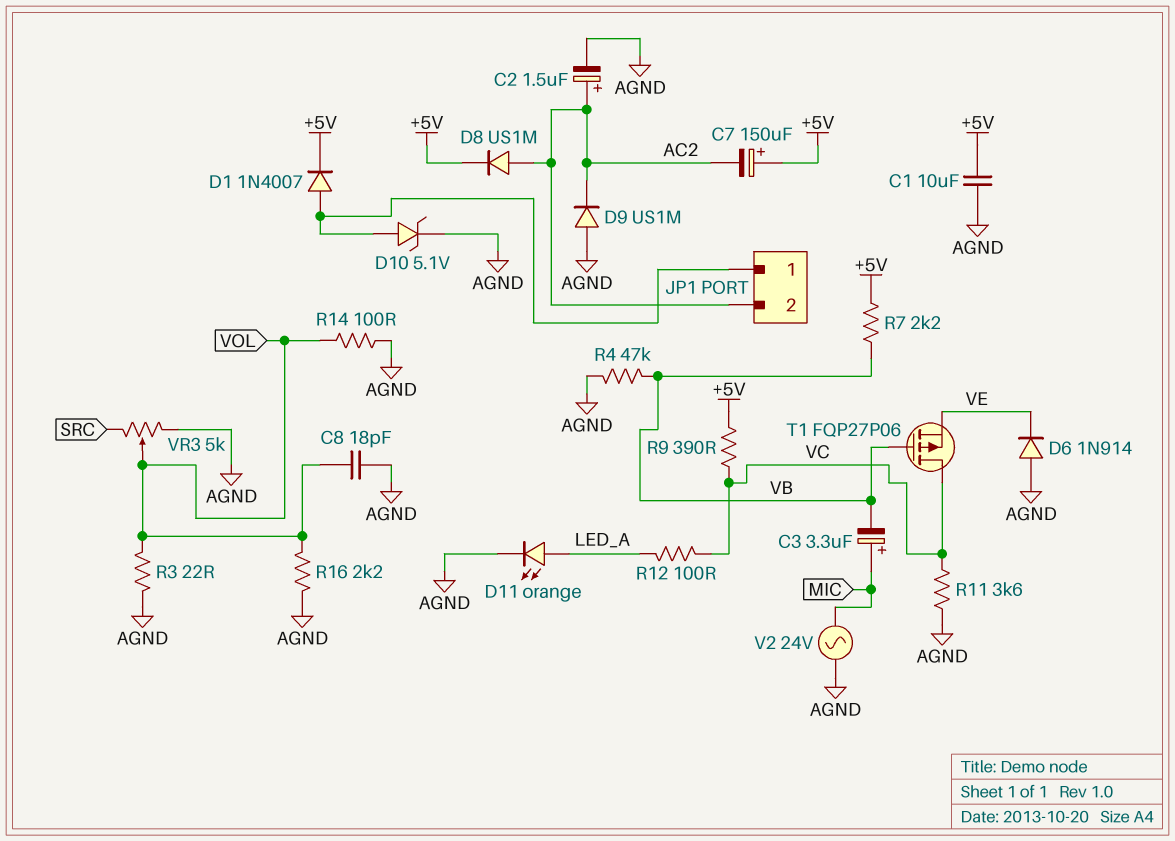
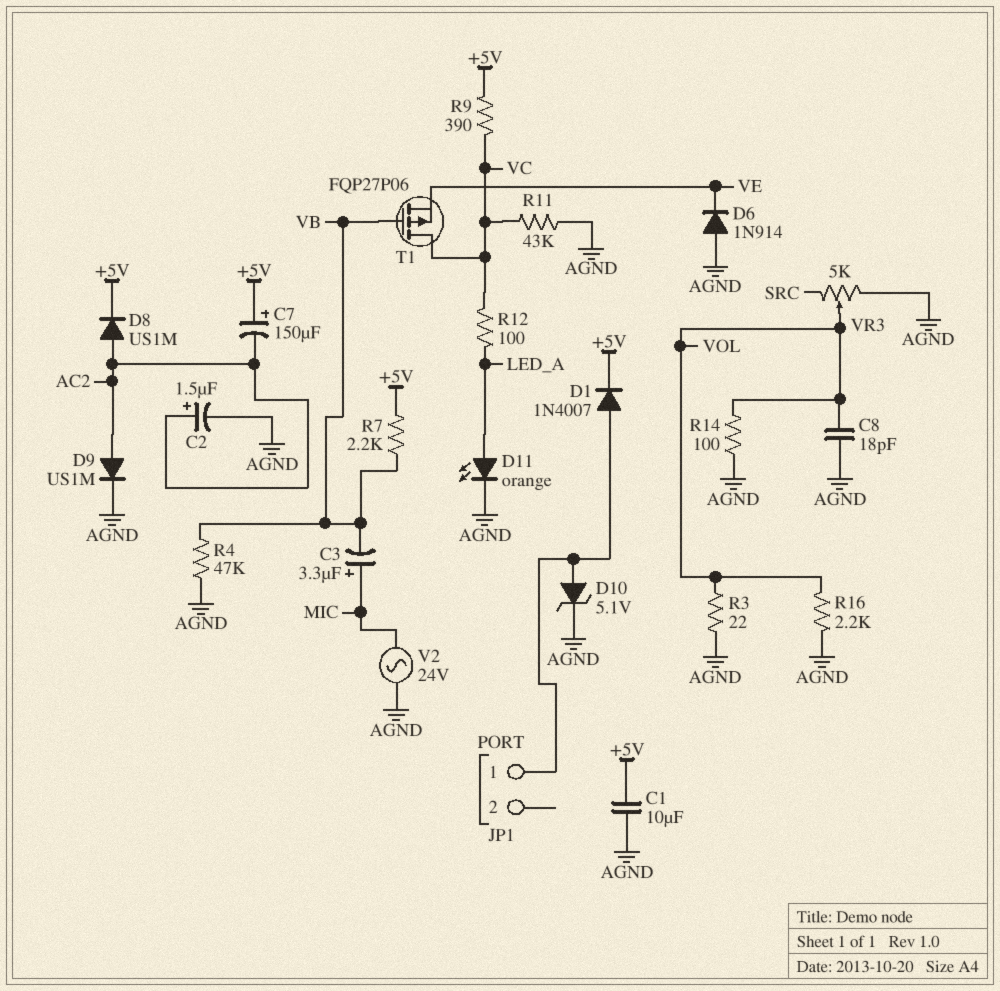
D9: diode US1M (A AGND, K AC2) -> diode US1M (A AC2, K AGND)
JP1 pin 2: AC2 -> none
R11: 3.6k (AGND, VC) -> 43k (AGND, VC)

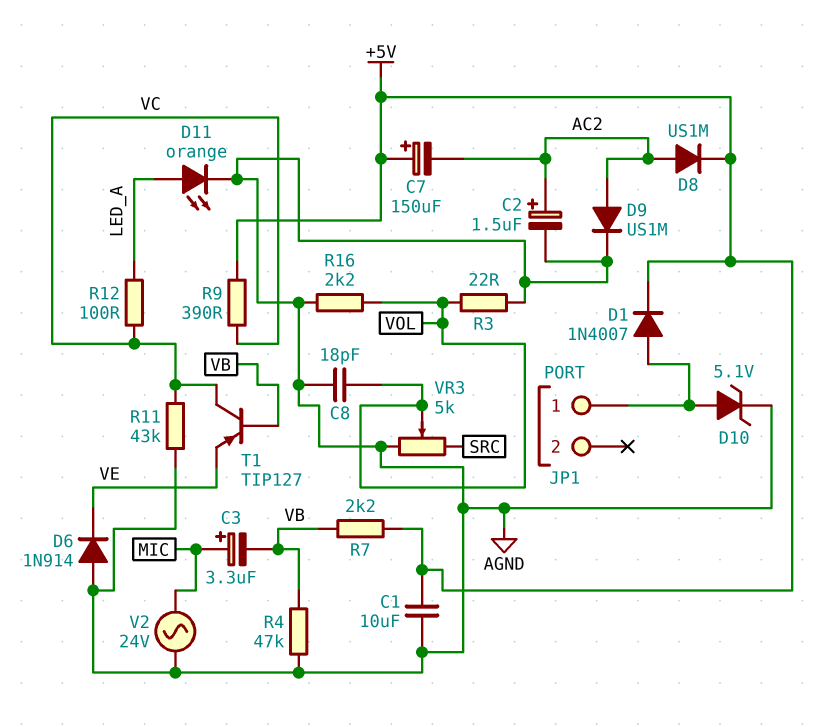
R14: 100 (AGND, VOL) -> none
T1: PMOS FQP27P06 (G VB, D VC, S VE) -> PNP TIP127 (B VB, C VC, E VE)

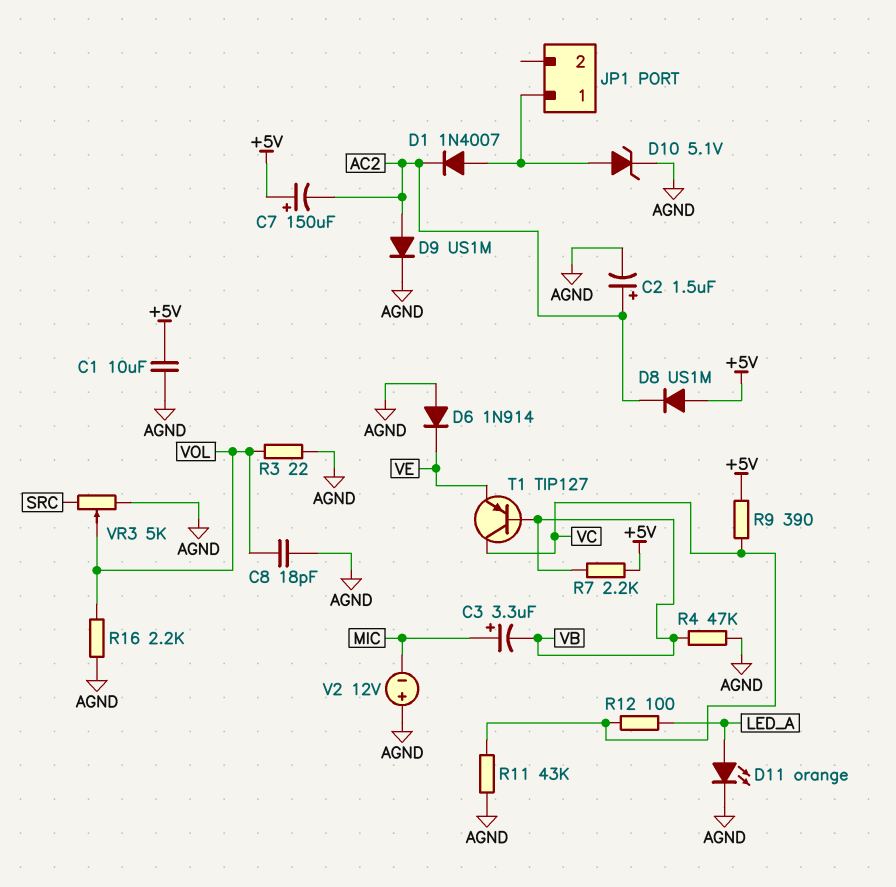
D1: diode 1N4007 (A JP1/1, K +5V) -> diode 1N4007 (A JP1/1, K AC2)
D8: diode US1M (A AC2, K +5V) -> diode US1M (A +5V, K AC2)
V2: AC 24V (AGND, MIC) -> 12V (plus AGND, minus MIC)

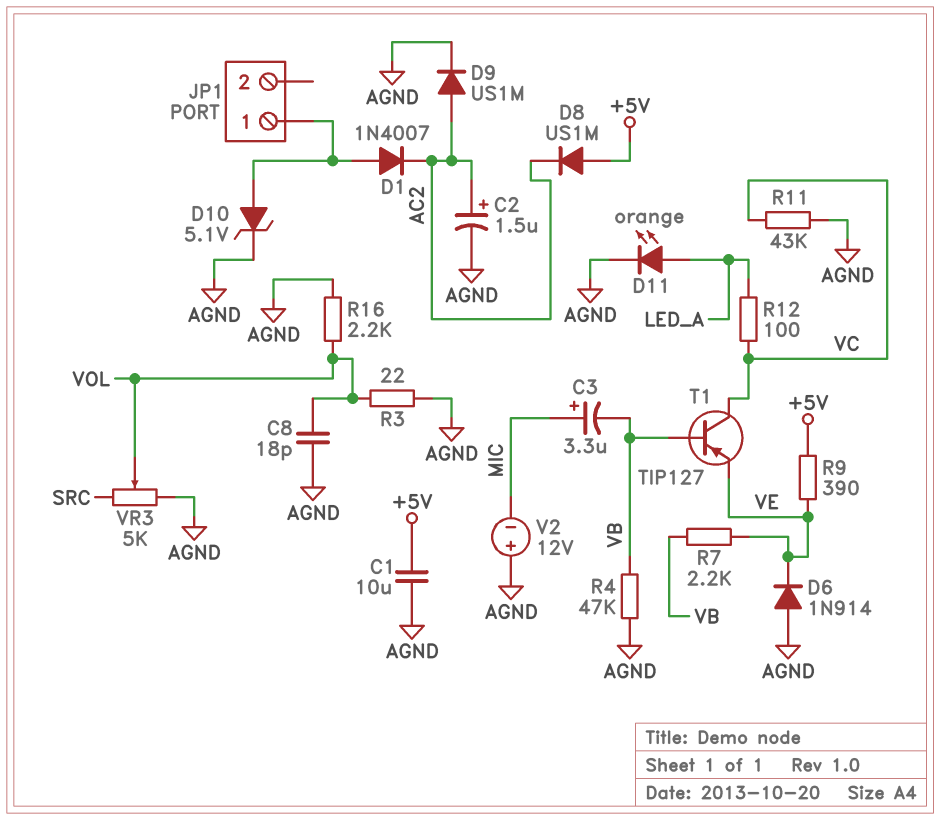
C7: 150uF (plus +5V, minus AC2) -> none
R7: 2.2k (+5V, VB) -> 2.2k (VB, VE)
R9: 390 (+5V, VC) -> 390 (+5V, VE)

